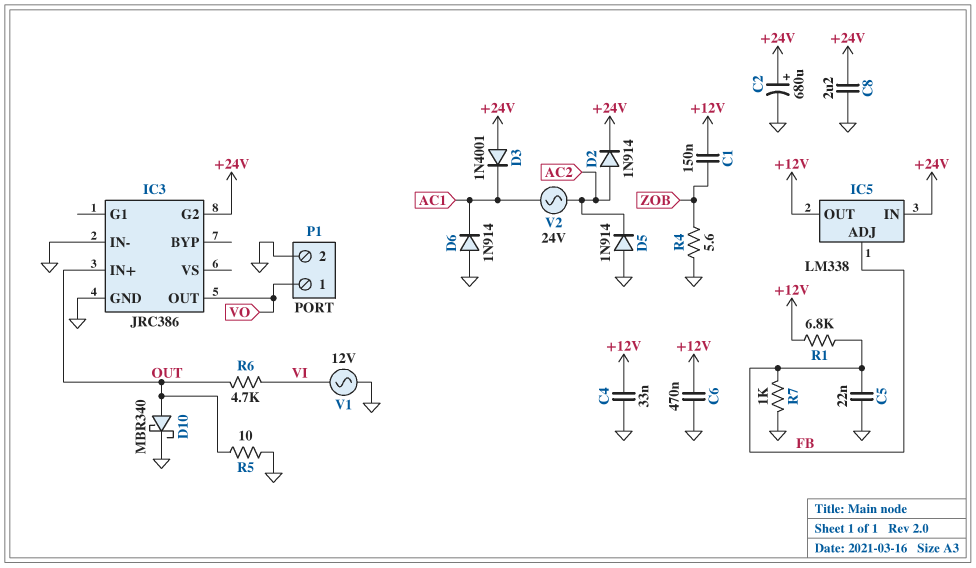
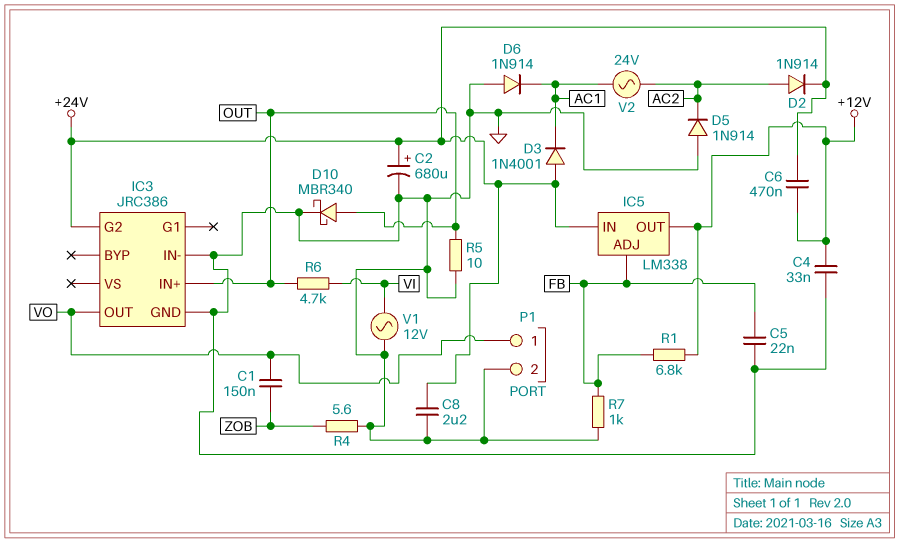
C1: 150nF (+12V, ZOB) -> 150nF (VO, ZOB)
C6: 470nF (+12V, GND) -> 470nF (+12V, +24V)

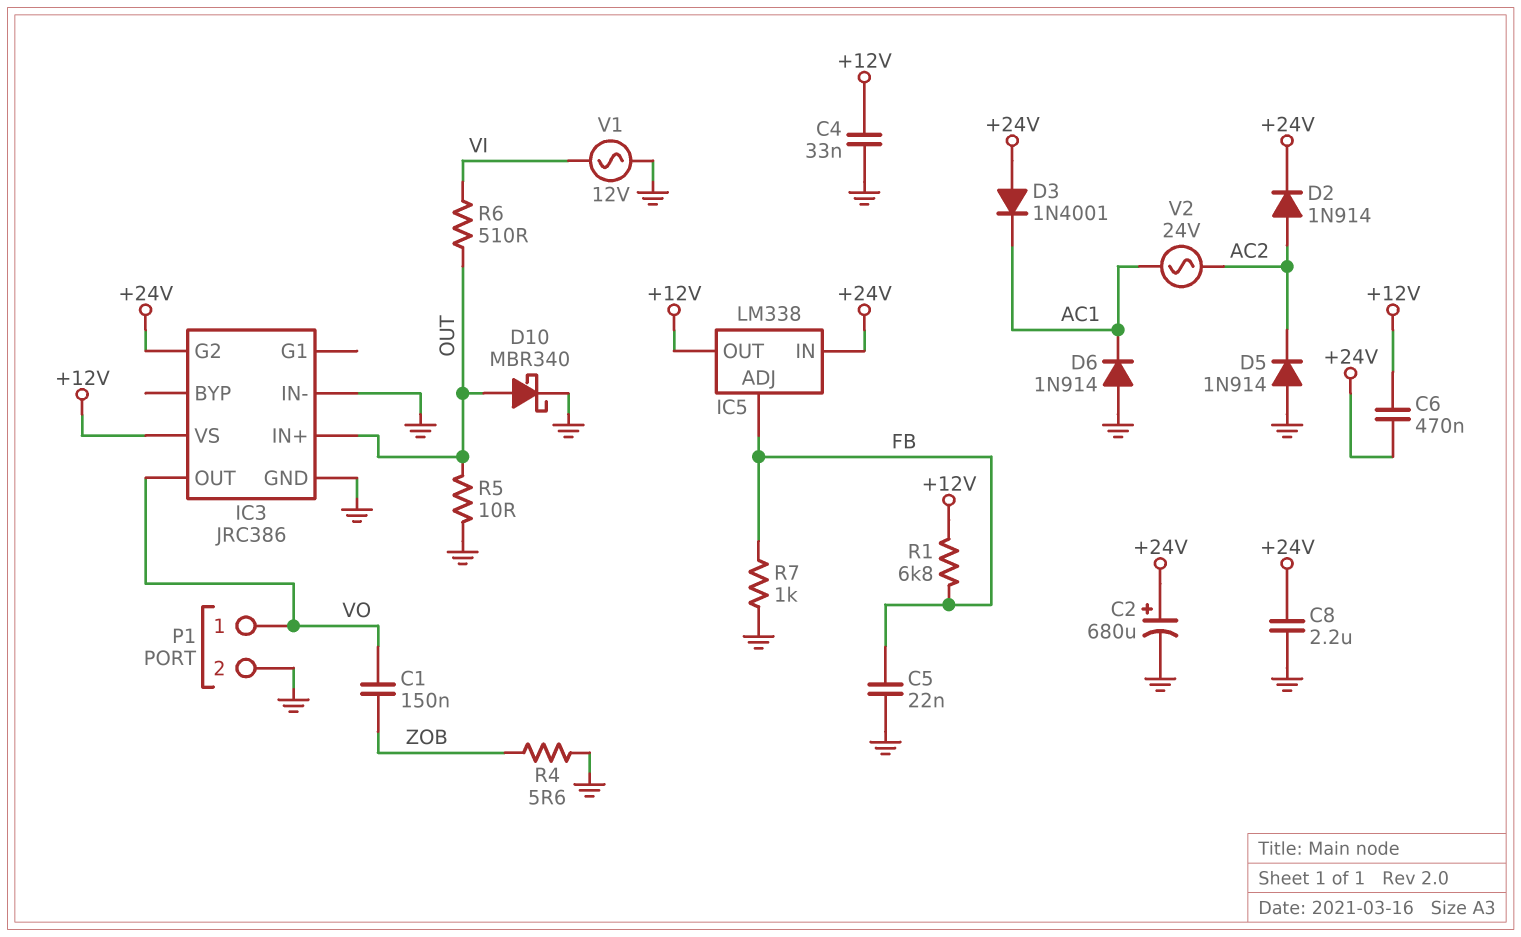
IC3 pin VS: none -> +12V
R6: 4.7k (OUT, VI) -> 510 (OUT, VI)

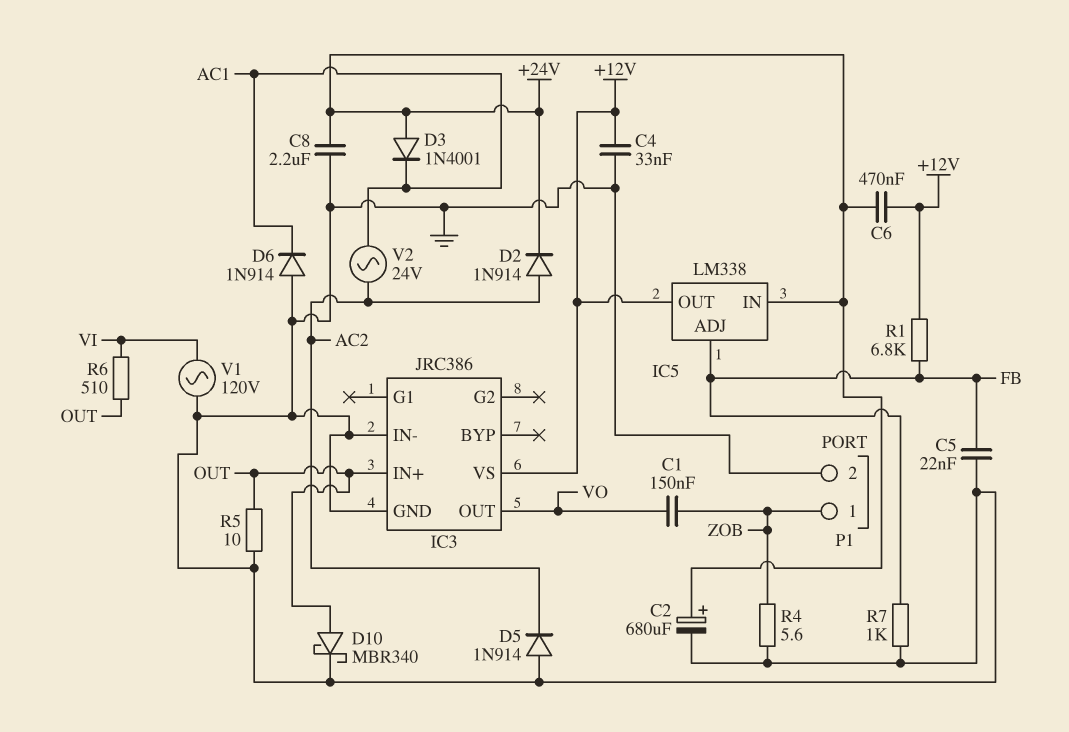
IC3 pin G2: +24V -> none
P1 pin 1: VO -> ZOB
V1: AC 12V (GND, VI) -> AC 120V (GND, VI)

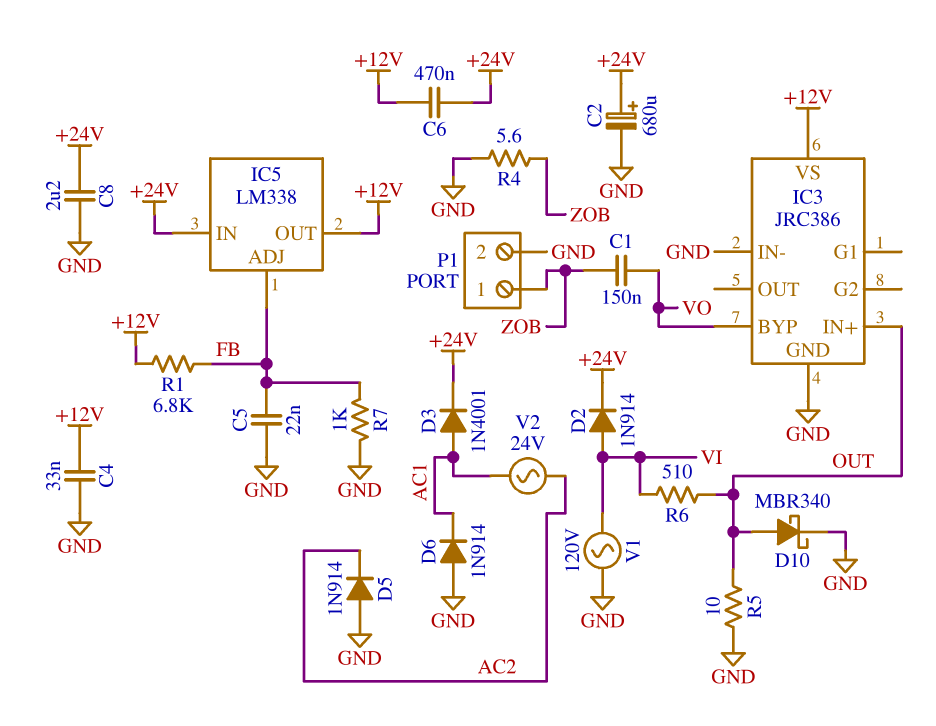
D2: diode 1N914 (A AC2, K +24V) -> diode 1N914 (A VI, K +24V)
D3: diode 1N4001 (A +24V, K AC1) -> diode 1N4001 (A AC1, K +24V)
IC3 pin BYP: none -> VO
IC3 pin OUT: VO -> none

